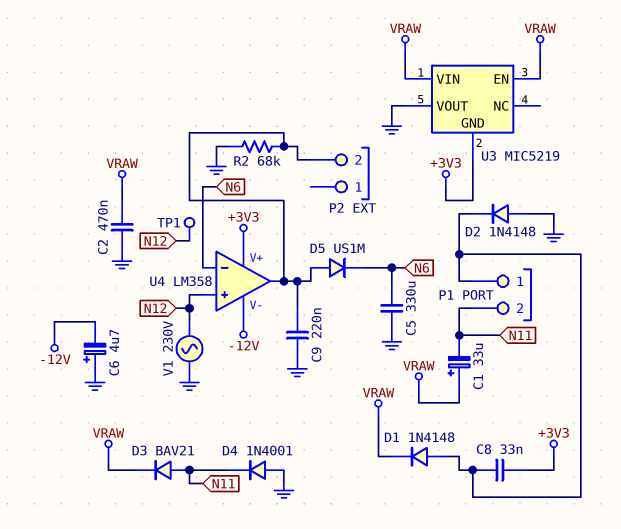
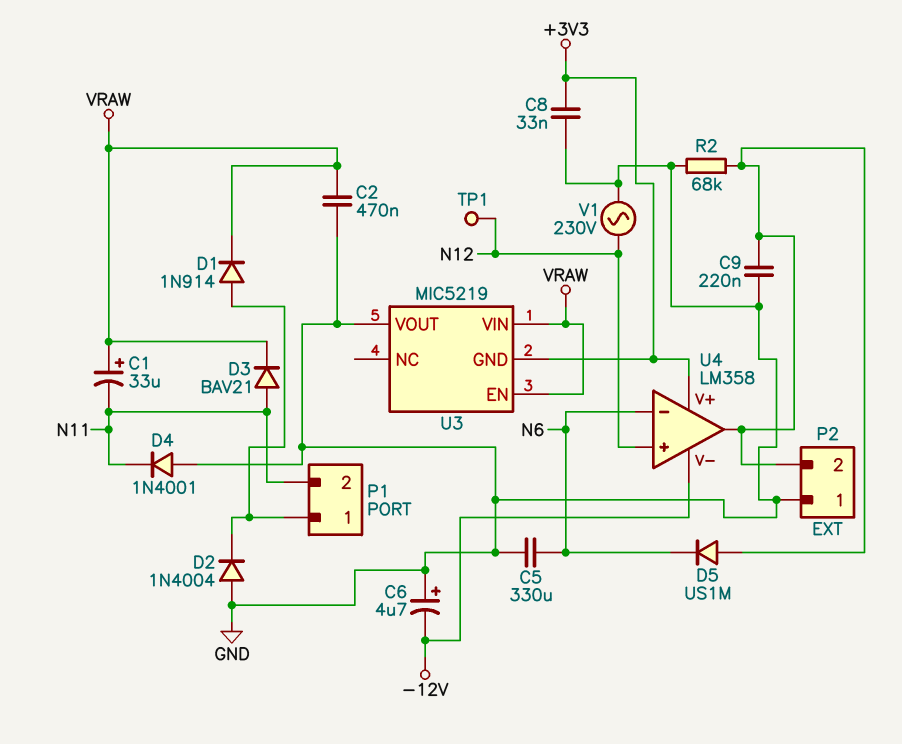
C8: 33nF (+3V3, P1/1) -> 33nF (+3V3, GND)
D1: diode 1N4148 (A P1/1, K VRAW) -> diode 1N914 (A P1/1, K VRAW)
D2: diode 1N4148 (A GND, K P1/1) -> diode 1N4004 (A GND, K P1/1)
P2 pin 1: none -> GND

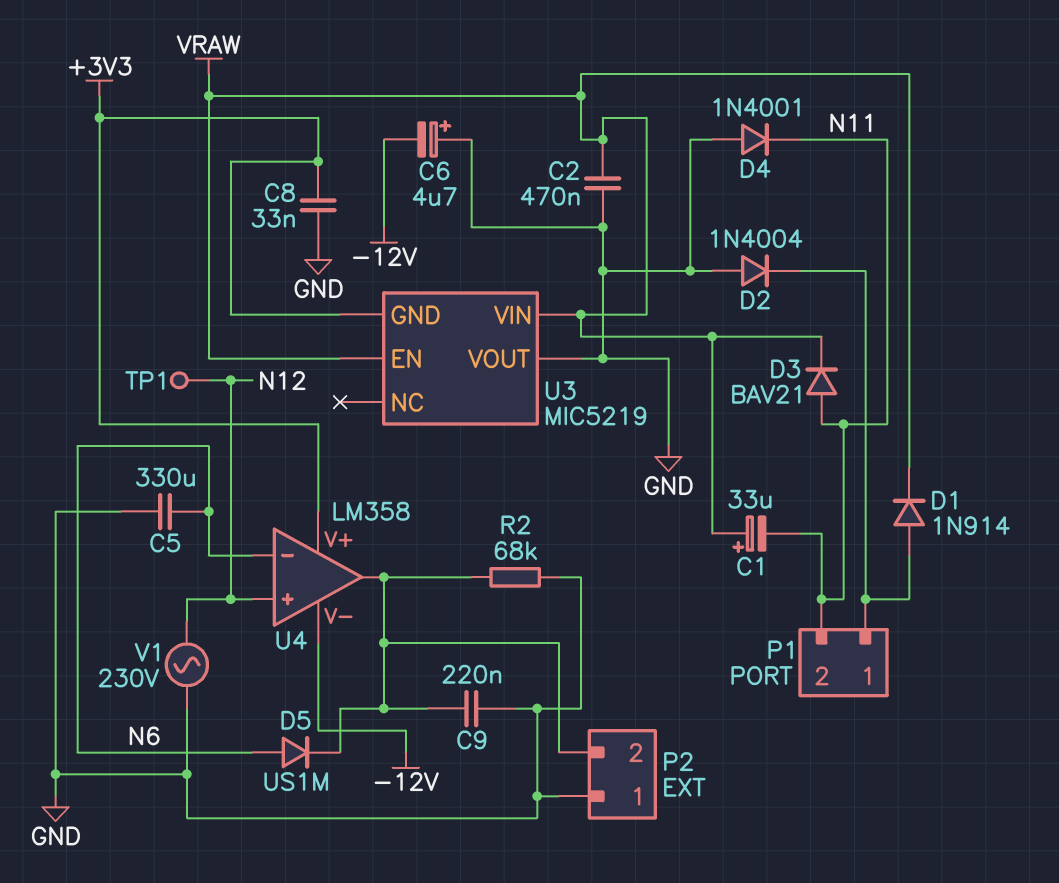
D5: diode US1M (A P2/2, K N6) -> diode US1M (A N6, K P2/2)

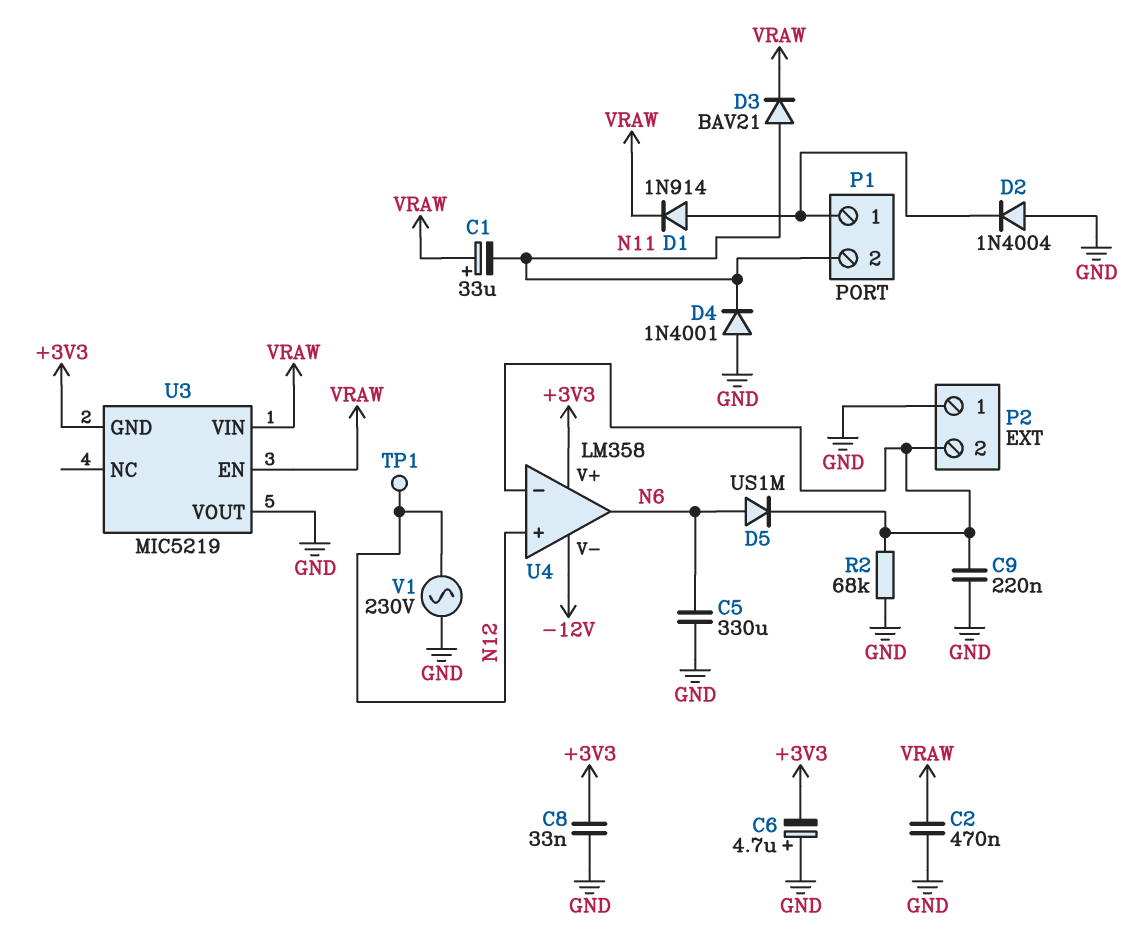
C6: 4.7uF (plus GND, minus -12V) -> 4.7uF (plus GND, minus +3V3)
U4 pin in-: N6 -> P2/2
U4 pin out: P2/2 -> N6

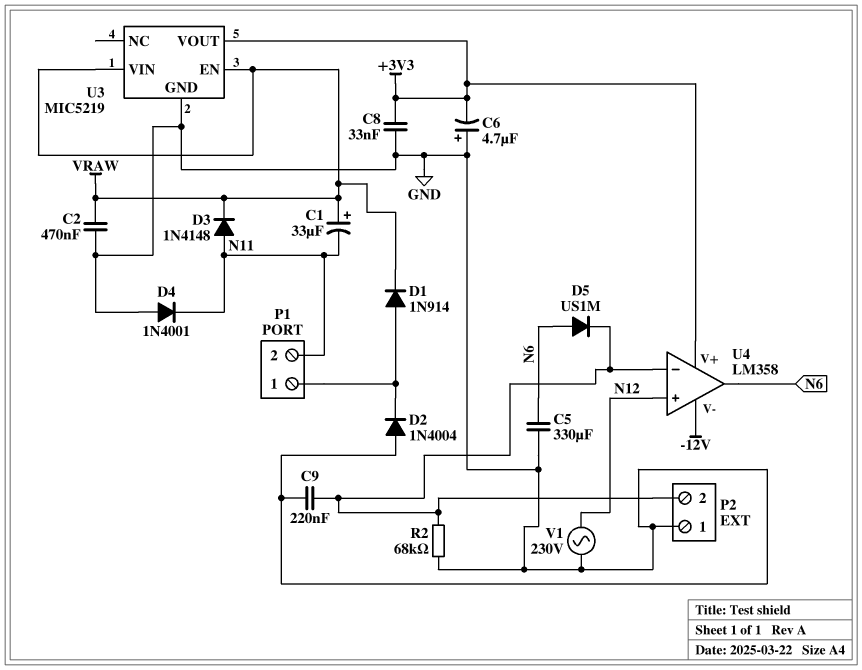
D3: diode BAV21 (A N11, K VRAW) -> diode 1N4148 (A N11, K VRAW)
TP1: test point (N12) -> none
U3 pin GND: +3V3 -> GND
U3 pin VOUT: GND -> +3V3

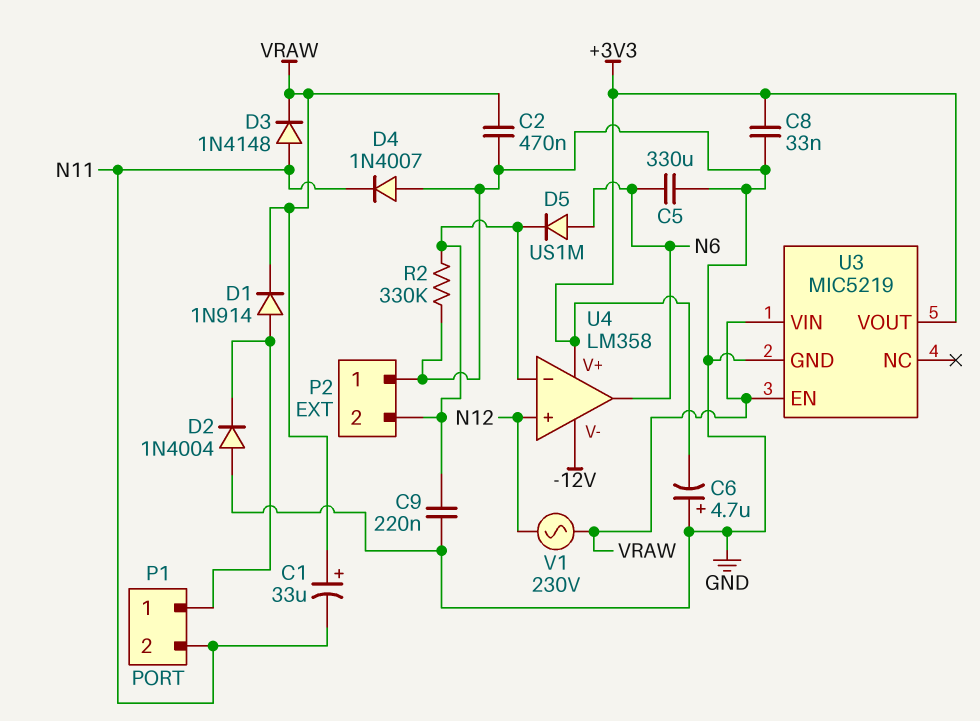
D4: diode 1N4001 (A GND, K N11) -> diode 1N4007 (A GND, K N11)
R2: 68k (GND, P2/2) -> 330k (GND, P2/2)
V1: AC 230V (GND, N12) -> AC 230V (N12, VRAW)

